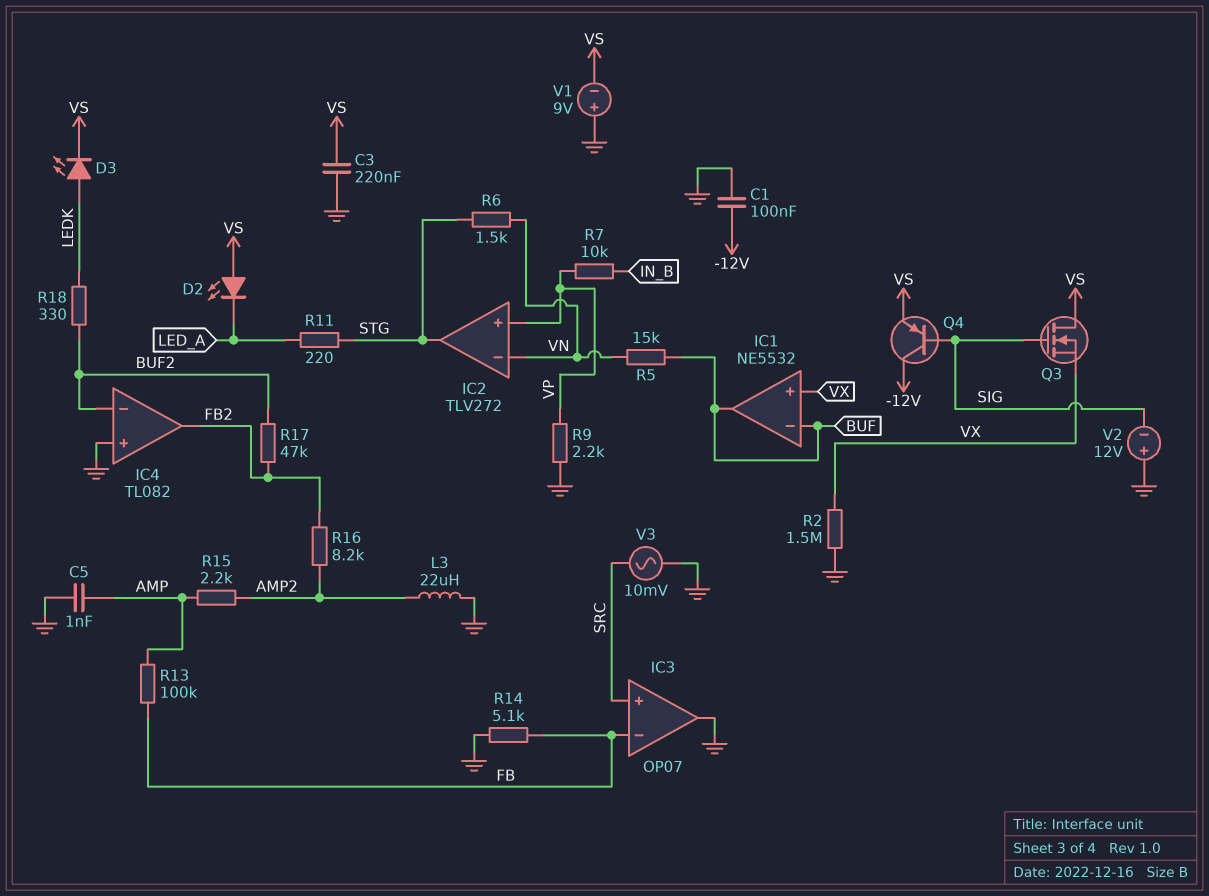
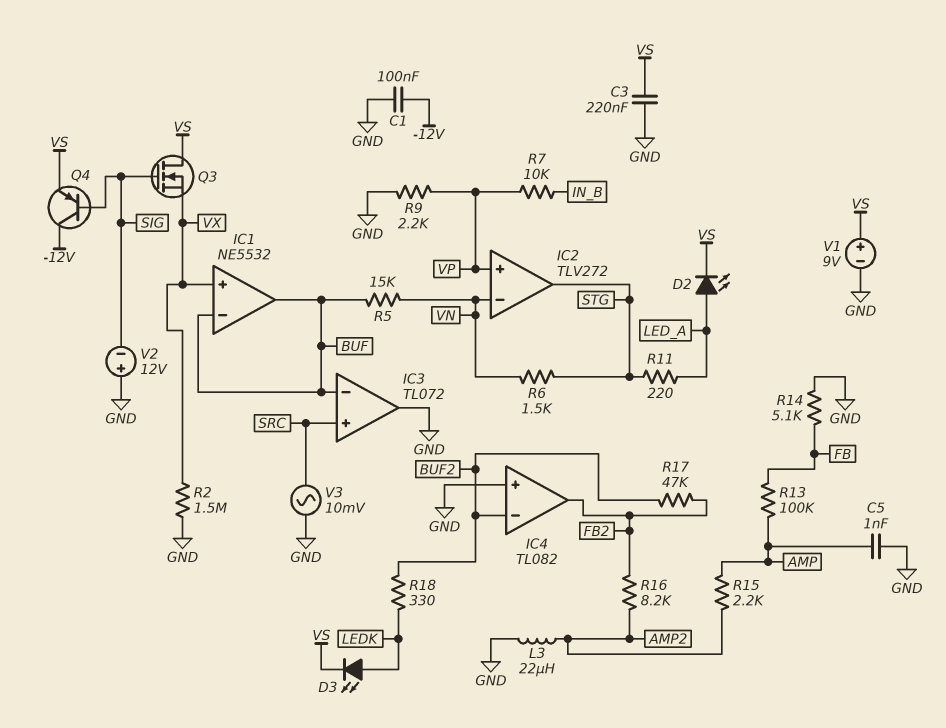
D2: LED (A VS, K LED_A) -> LED (A LED_A, K VS)
IC3: OP07 -> TL072
IC3 pin in-: FB -> BUF
V1: 9V (plus GND, minus VS) -> 9V (plus VS, minus GND)

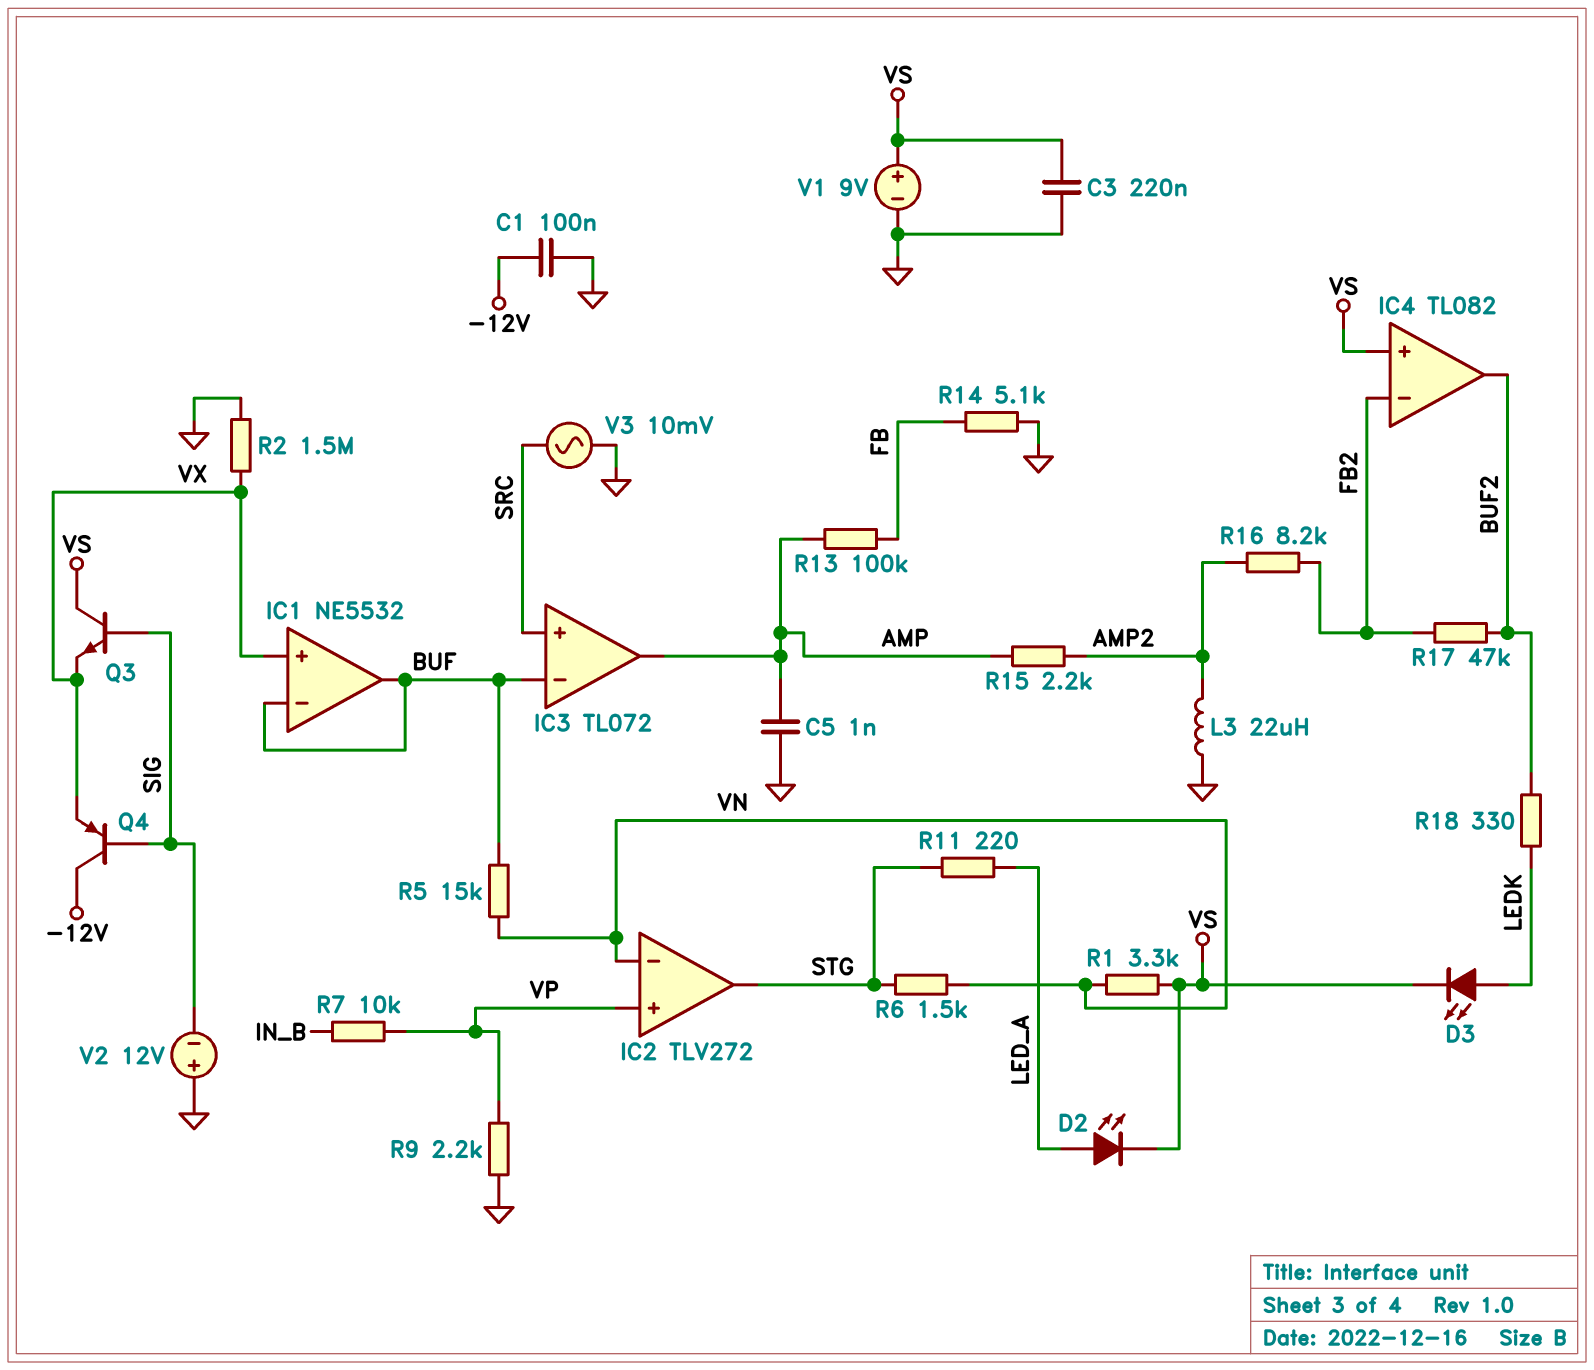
IC3 pin out: GND -> AMP
IC4 pin in+: GND -> VS
IC4 pin in-: BUF2 -> FB2
IC4 pin out: FB2 -> BUF2
Q3: NMOS (G SIG, D VS, S VX) -> NPN (B SIG, C VS, E VX)
Q4: PNP (B SIG, C -12V, E VS) -> PNP (B SIG, C -12V, E VX)
R1: none -> 3.3k (VN, VS)

